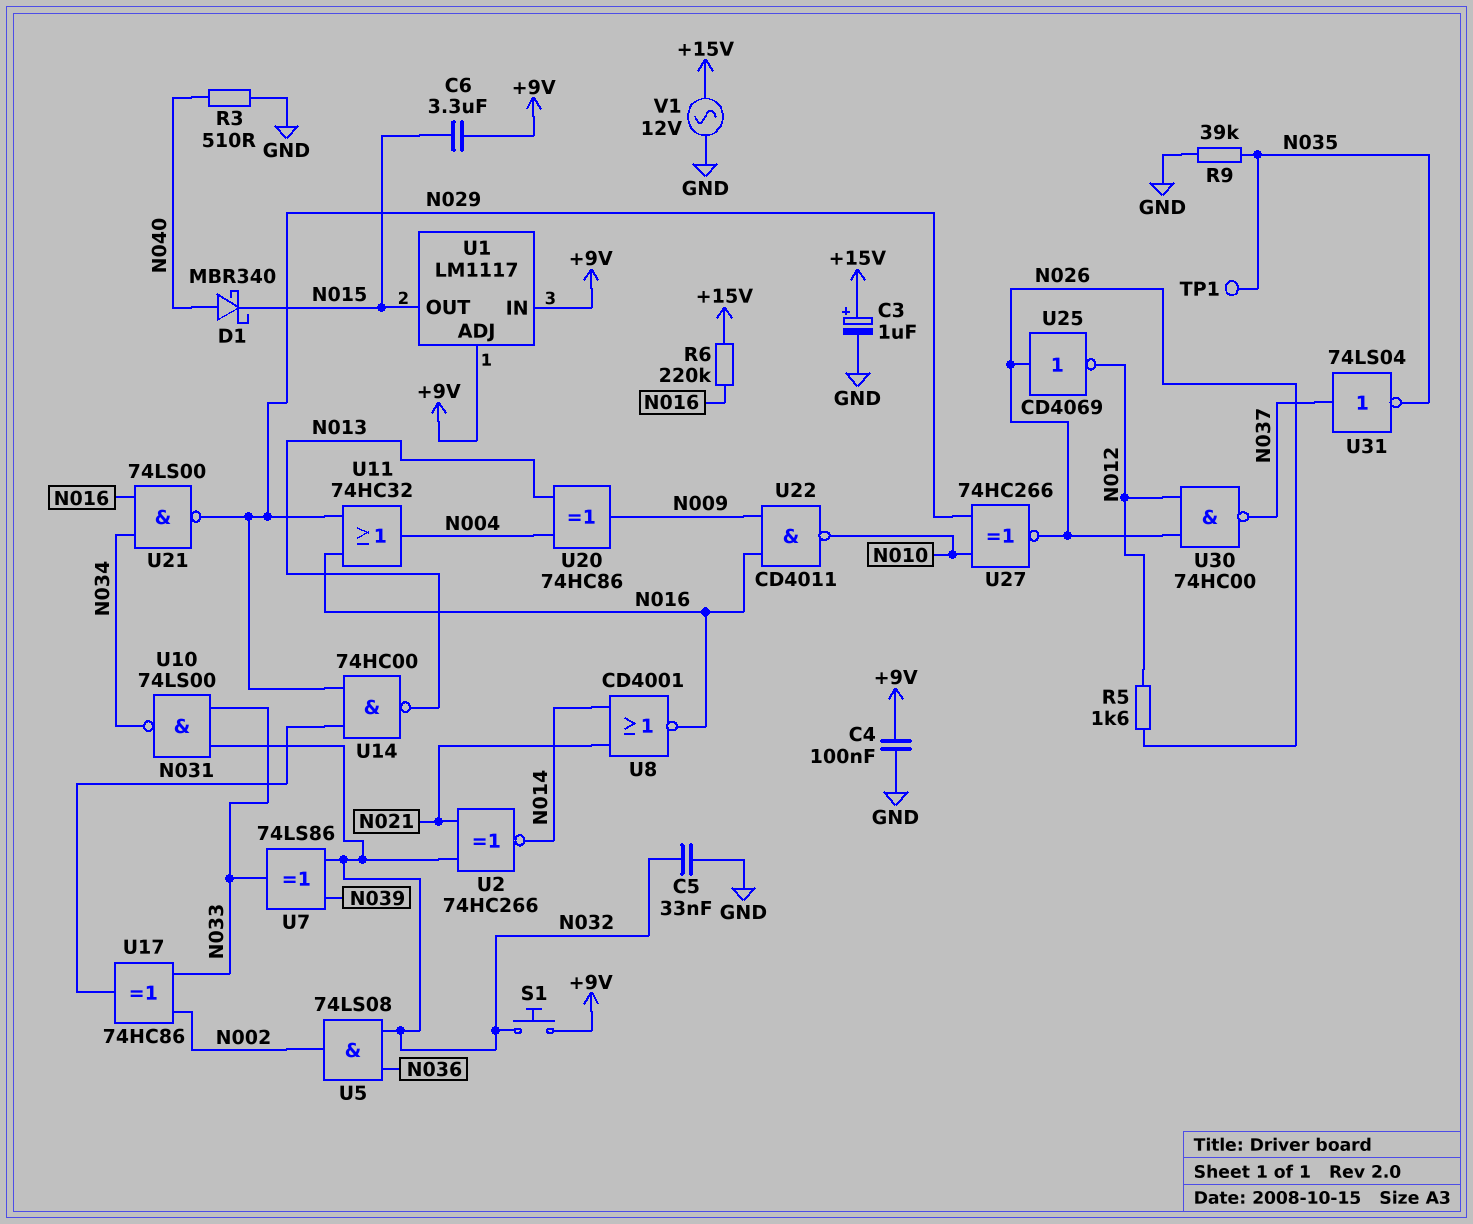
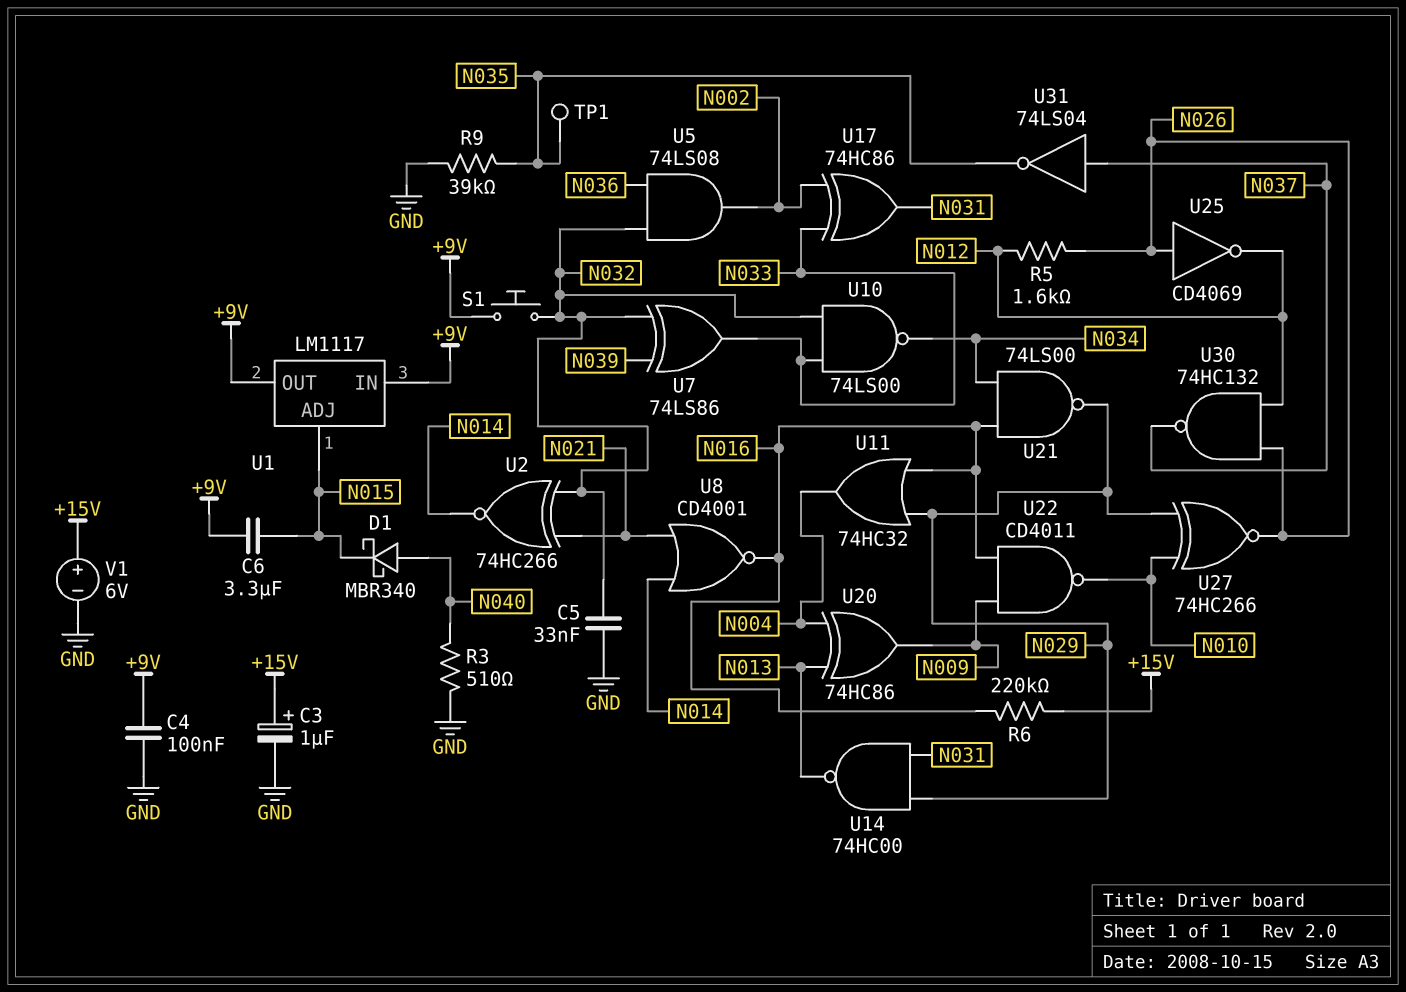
U1 pin ADJ: +9V -> N015
U1 pin OUT: N015 -> +9V
U30: NAND 74HC00 (in N012, in N026, out N037) -> NAND 74HC132 (in N012, in N026, out N037)
V1: AC 12V (+15V, GND) -> 6V (plus +15V, minus GND)

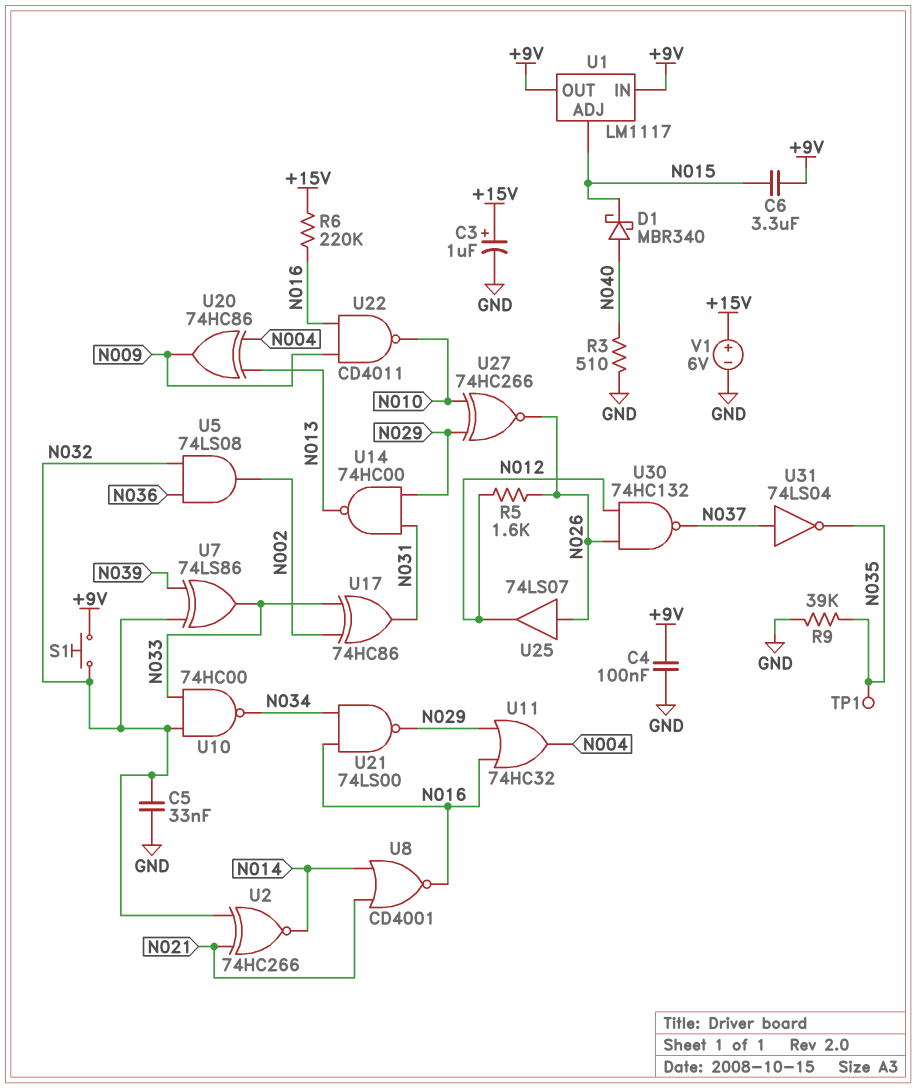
U10: NAND 74LS00 (in N032, in N033, out N034) -> NAND 74HC00 (in N032, in N033, out N034)
U25: NOT CD4069 (in N026, out N012) -> buffer 74LS07 (in N026, out N012)

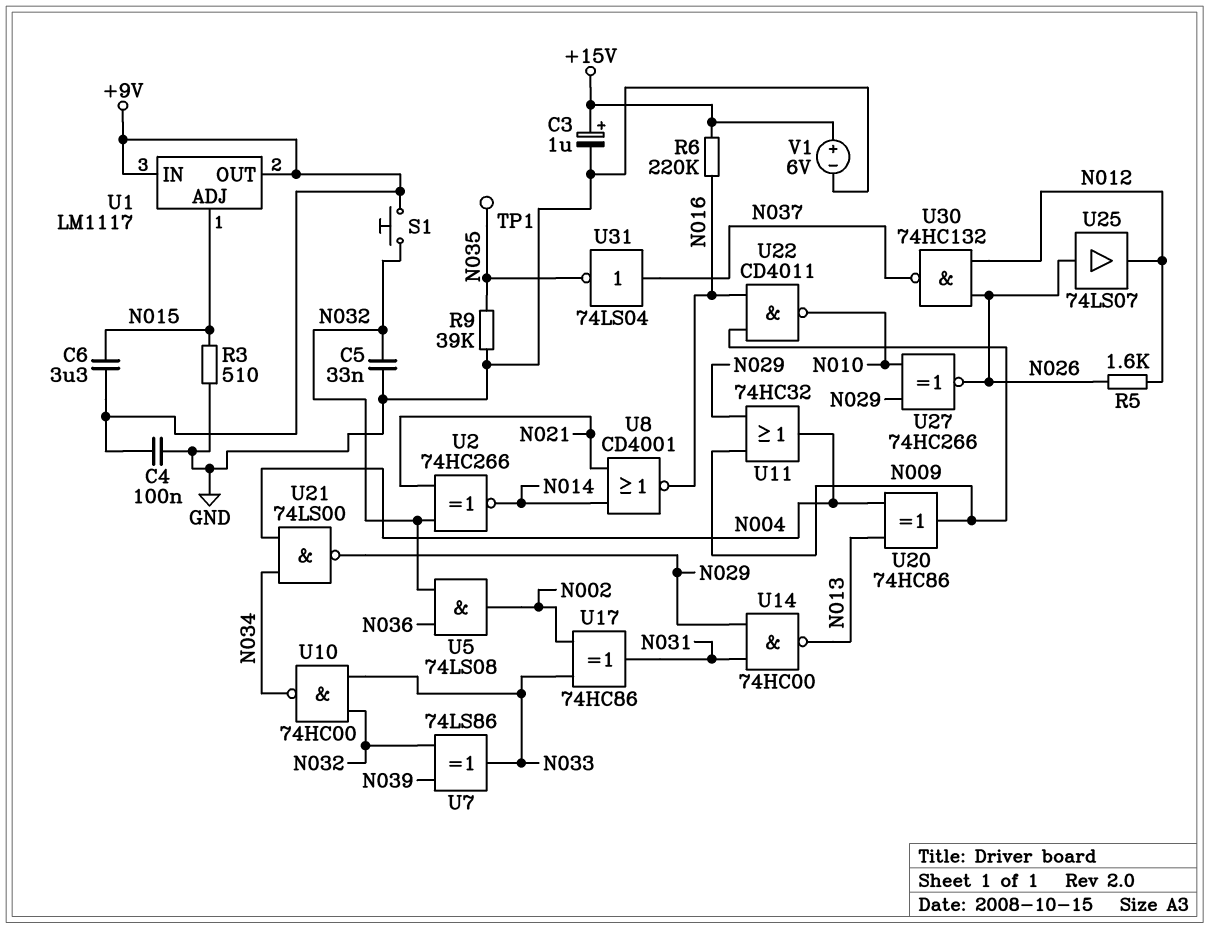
D1: schottky MBR340 (A N040, K N015) -> none
R3: 510 (GND, N040) -> 510 (GND, N015)
U11: OR 74HC32 (in N016, in N029, out N004) -> OR 74HC32 (in N009, in N029, out N004)
U21: NAND 74LS00 (in N016, in N034, out N029) -> NAND 74LS00 (in N004, in N034, out N029)

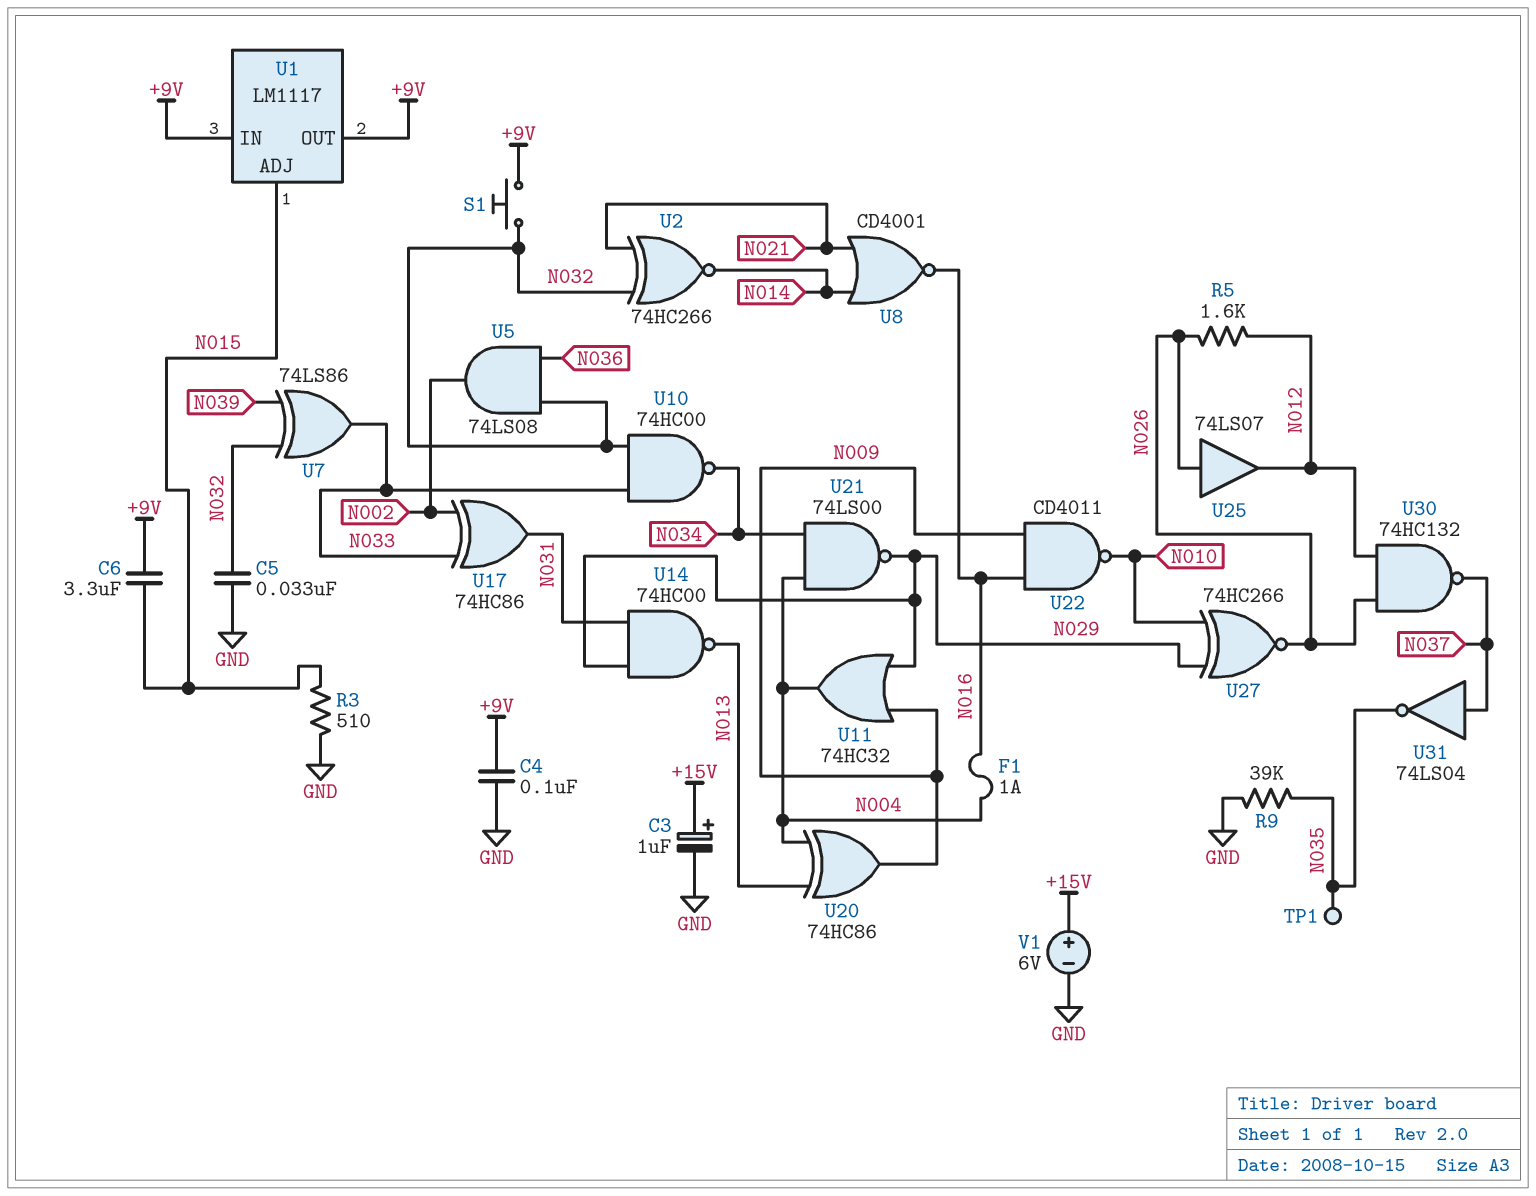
F1: none -> 1A (N004, N016)
R6: 220k (+15V, N016) -> none

